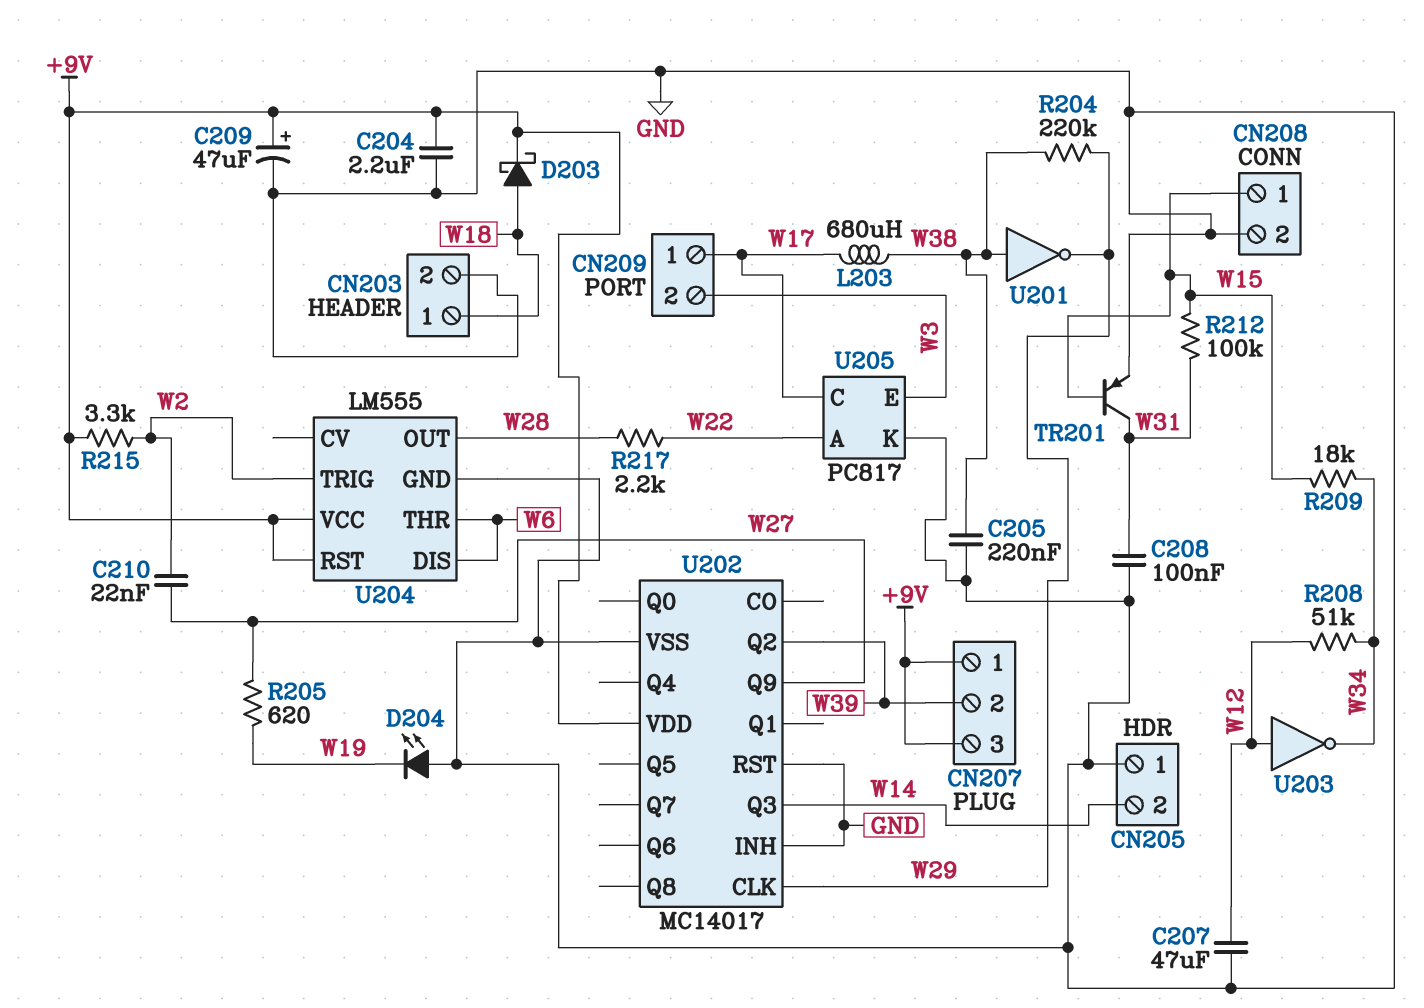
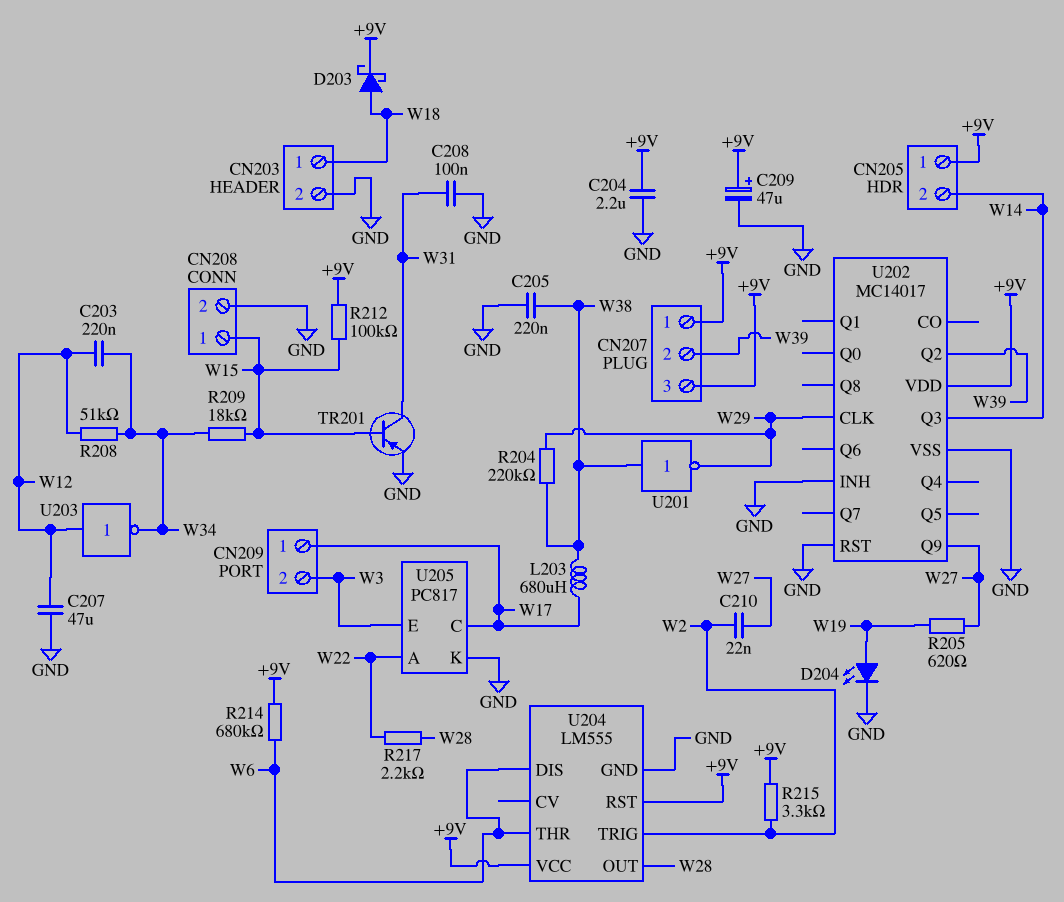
C203: none -> 220nF (W12, W34)
CN205 pin 1: GND -> +9V
D204: LED (A GND, K W19) -> LED (A W19, K GND)
R212: 100k (W15, W31) -> 100k (+9V, W15)
R214: none -> 680k (+9V, W6)

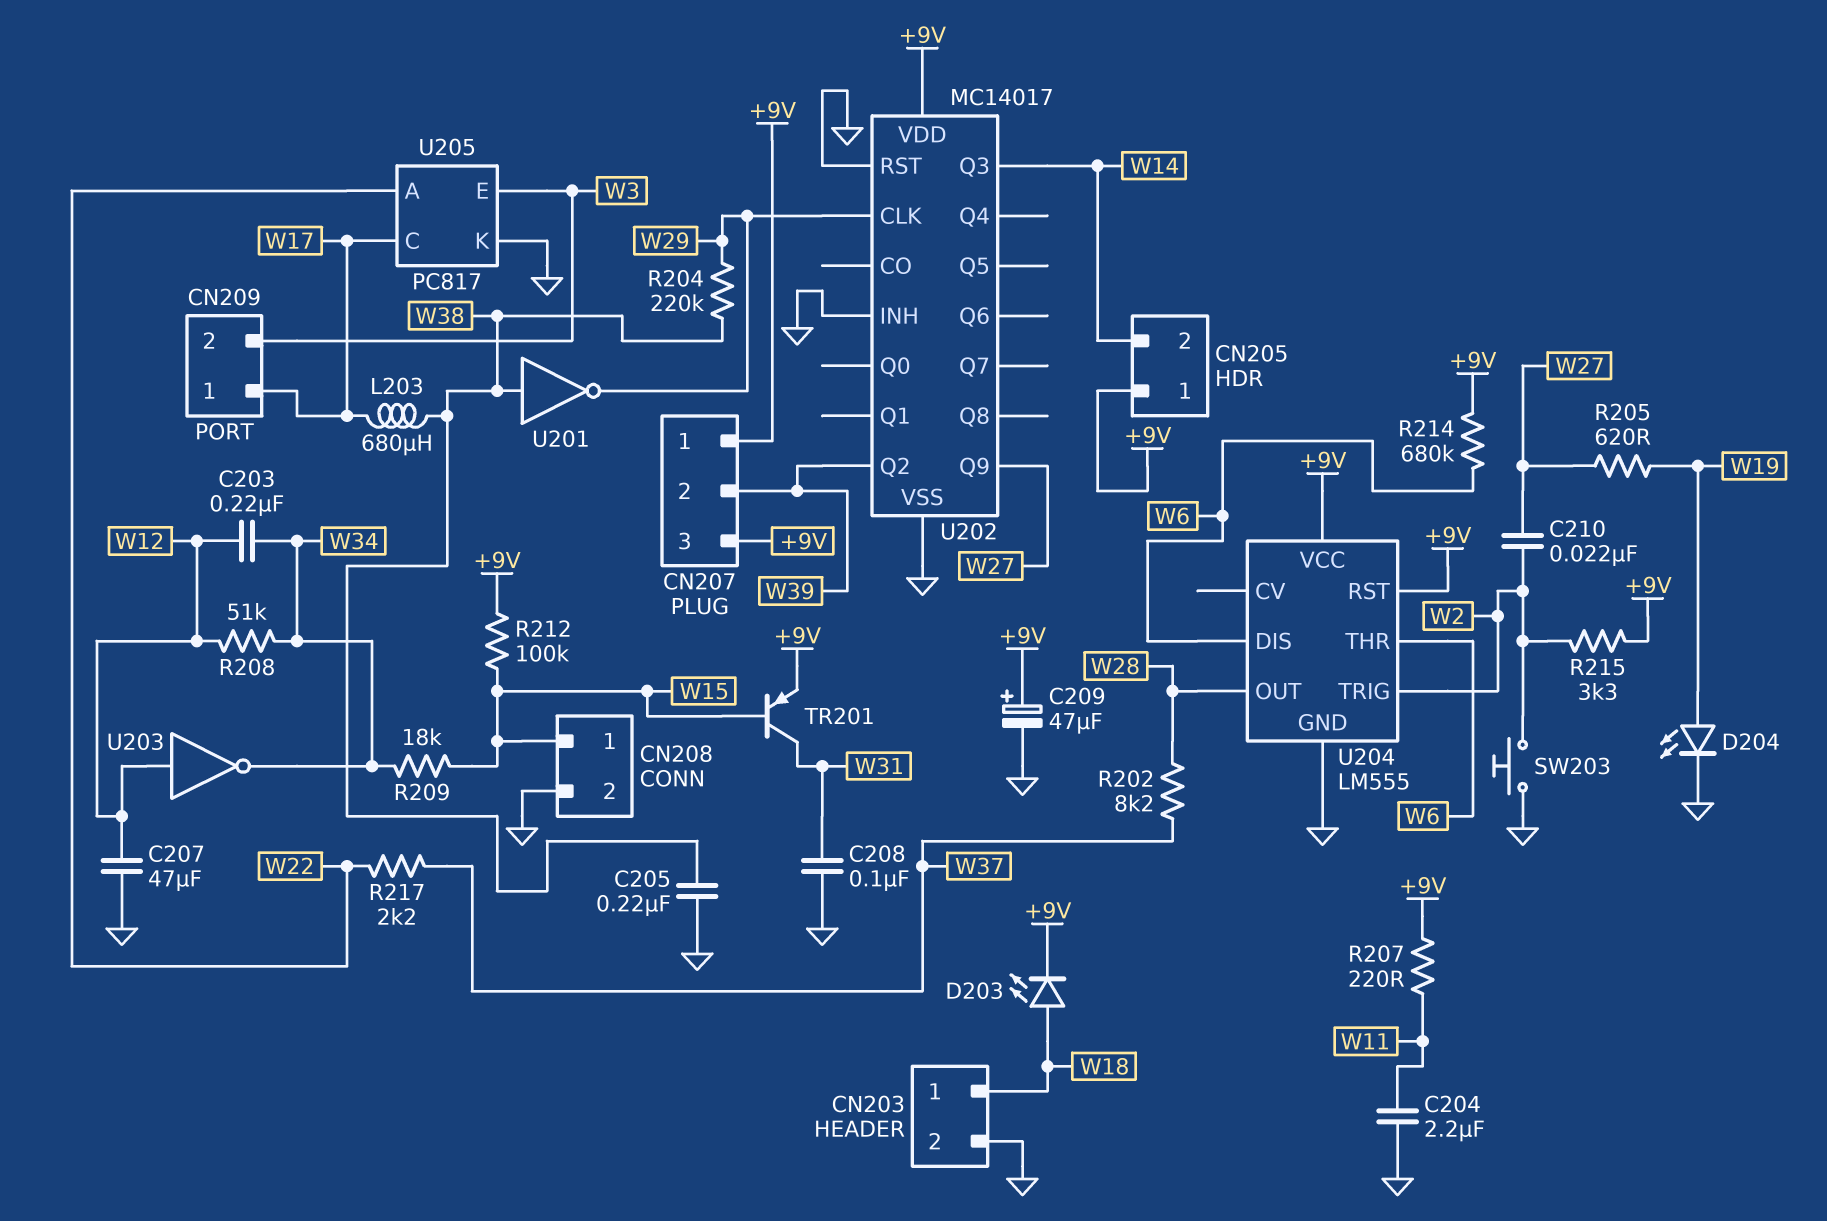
C204: 2.2uF (+9V, GND) -> 2.2uF (GND, W11)
D203: schottky (A W18, K +9V) -> LED (A W18, K +9V)
R202: none -> 8.2k (W28, W37)
R207: none -> 220 (+9V, W11)
R217: 2.2k (W22, W28) -> 2.2k (W22, W37)
SW203: none -> button (GND, W2)
TR201: PNP (B W15, C W31, E GND) -> PNP (B W15, C W31, E +9V)

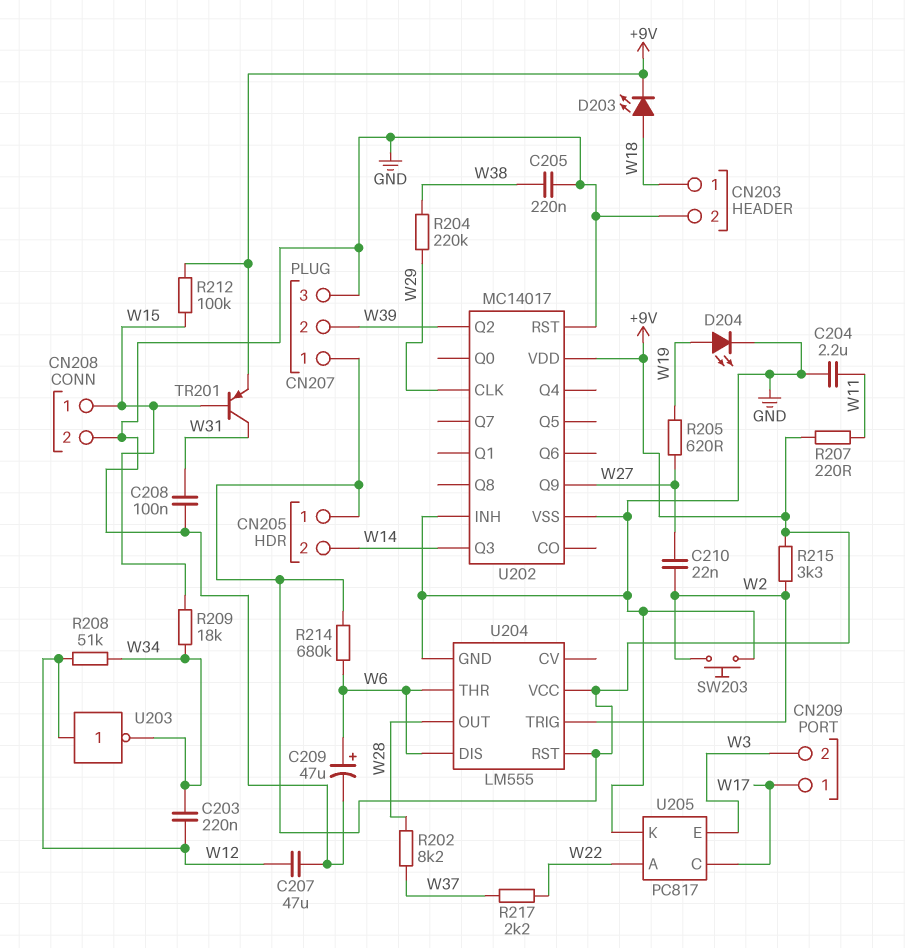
C209: 47uF (plus +9V, minus GND) -> 47uF (plus W6, minus GND)
CN207 pin 3: +9V -> GND
L203: 680uH (W17, W38) -> none
U201: NOT (in W38, out W29) -> none

